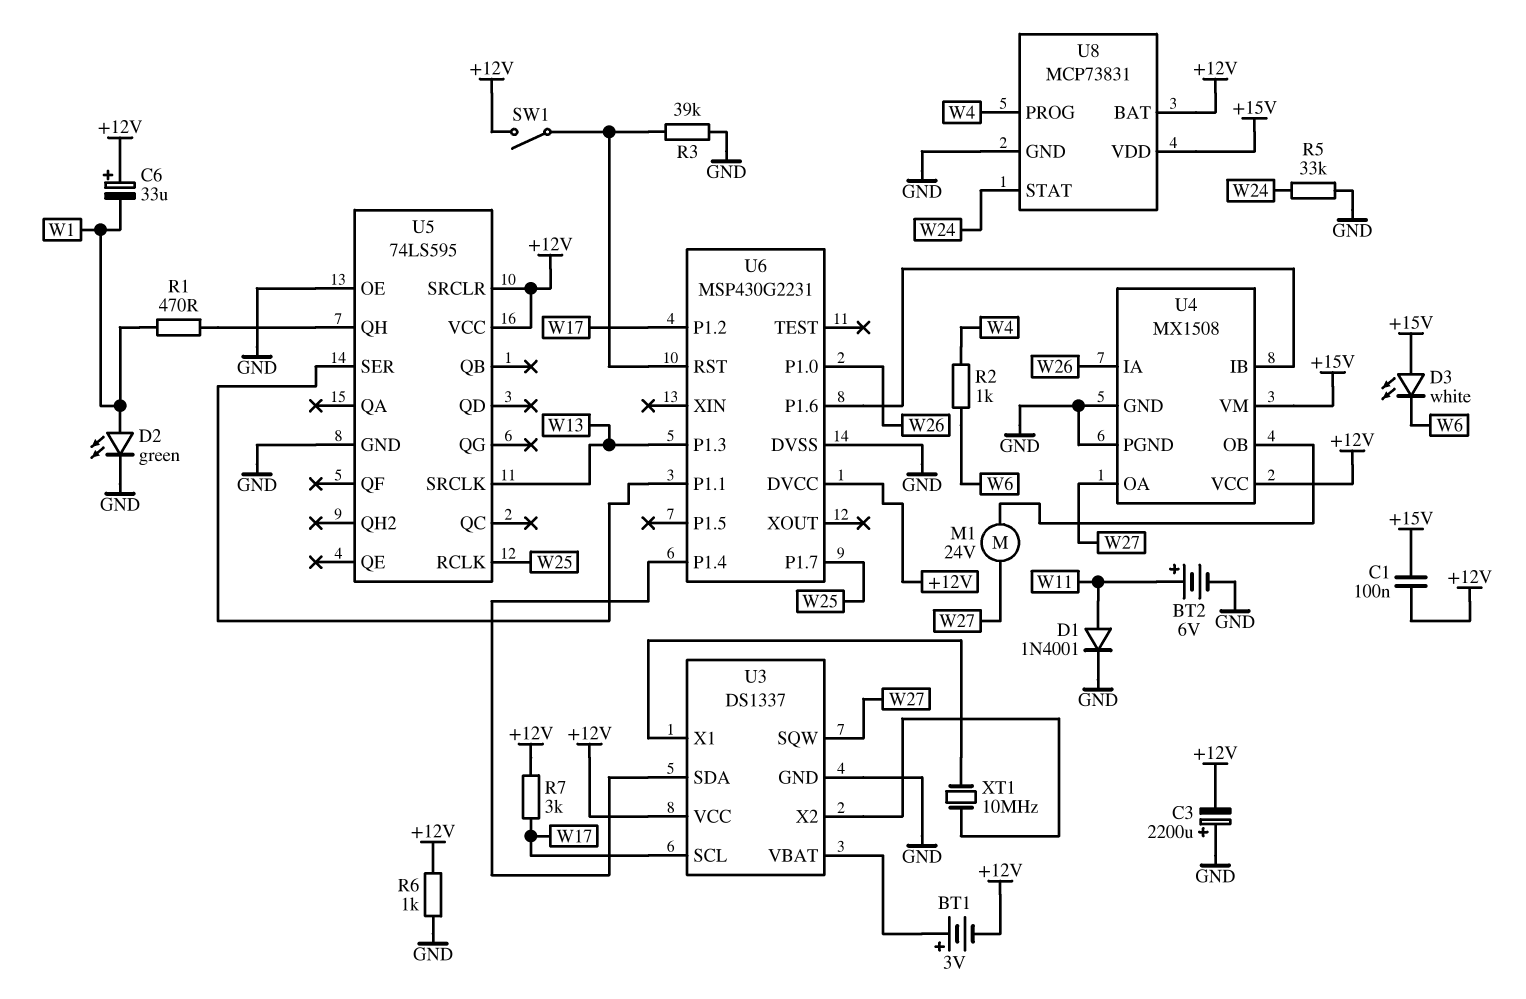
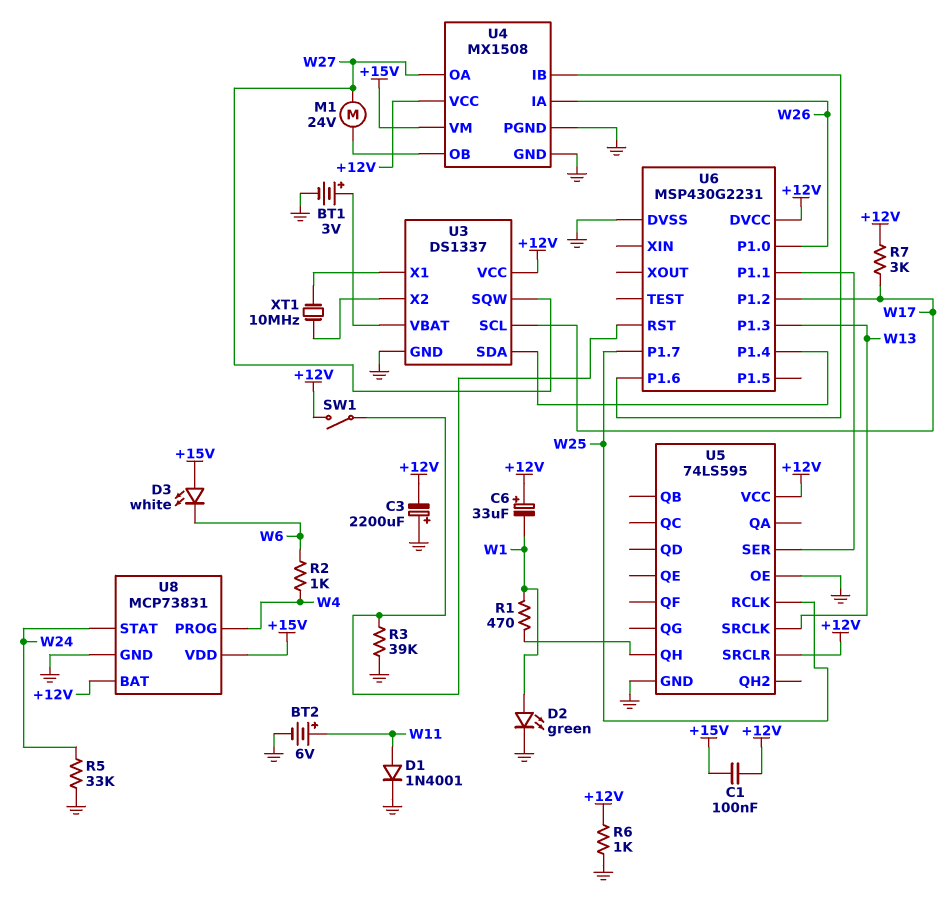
BT1: 3V (plus U3/VBAT, minus +12V) -> 3V (plus U3/VBAT, minus GND)

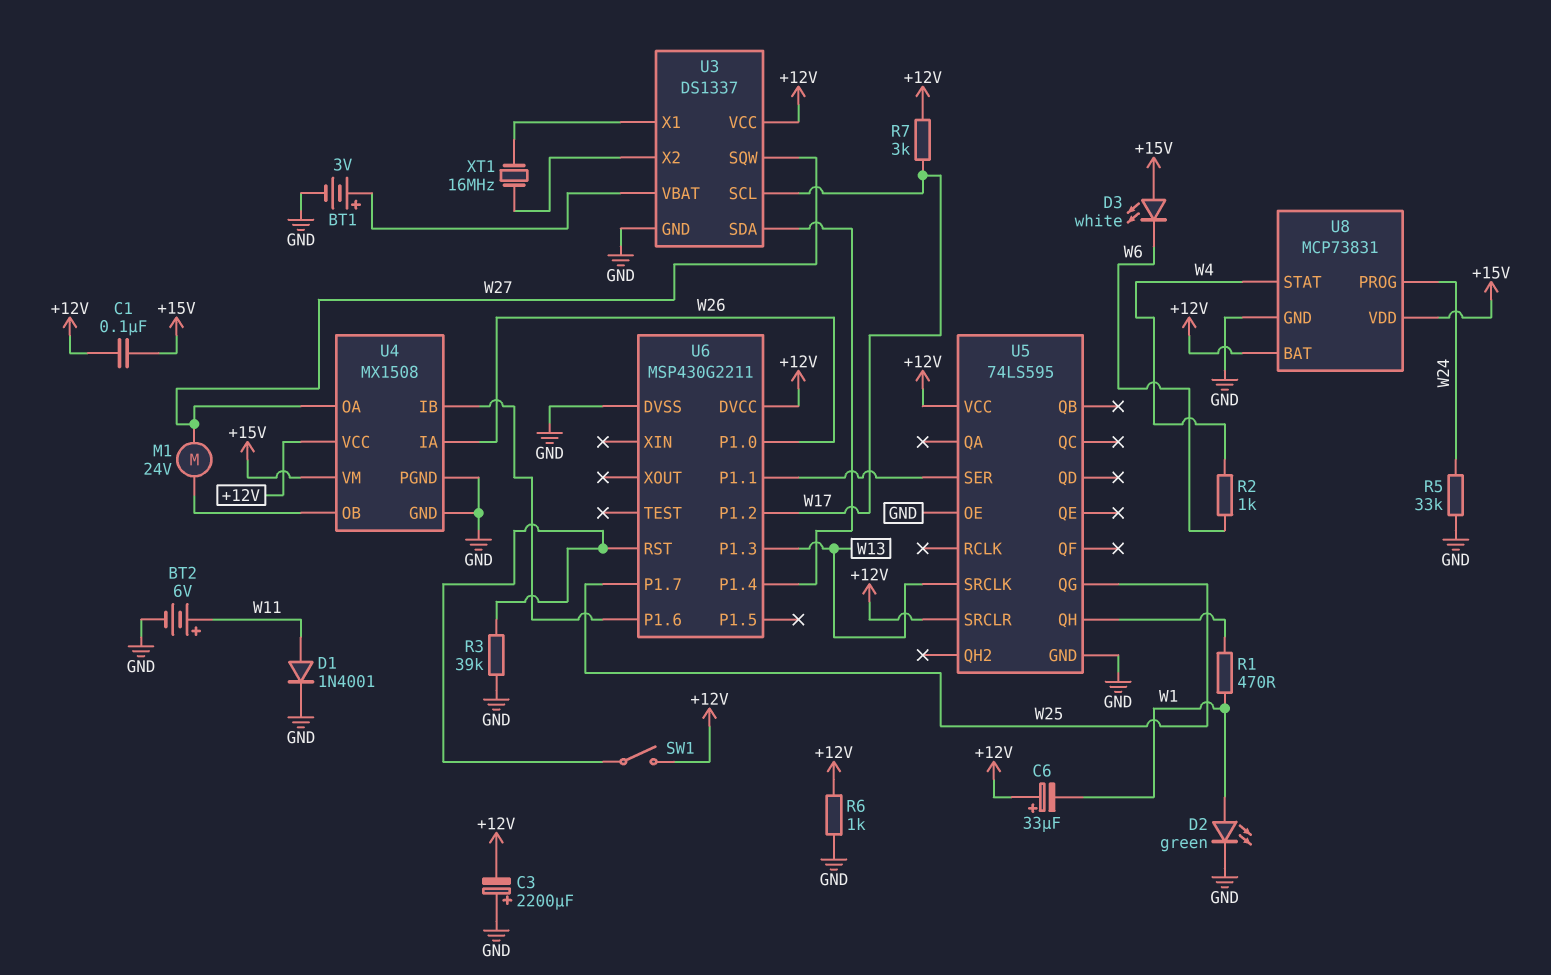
U5 pin QG: none -> W25
U5 pin RCLK: W25 -> none
U6: MSP430G2231 -> MSP430G2211
U8 pin PROG: W4 -> W24
U8 pin STAT: W24 -> W4
XT1: 10MHz (U3/X1, U3/X2) -> 16MHz (U3/X1, U3/X2)

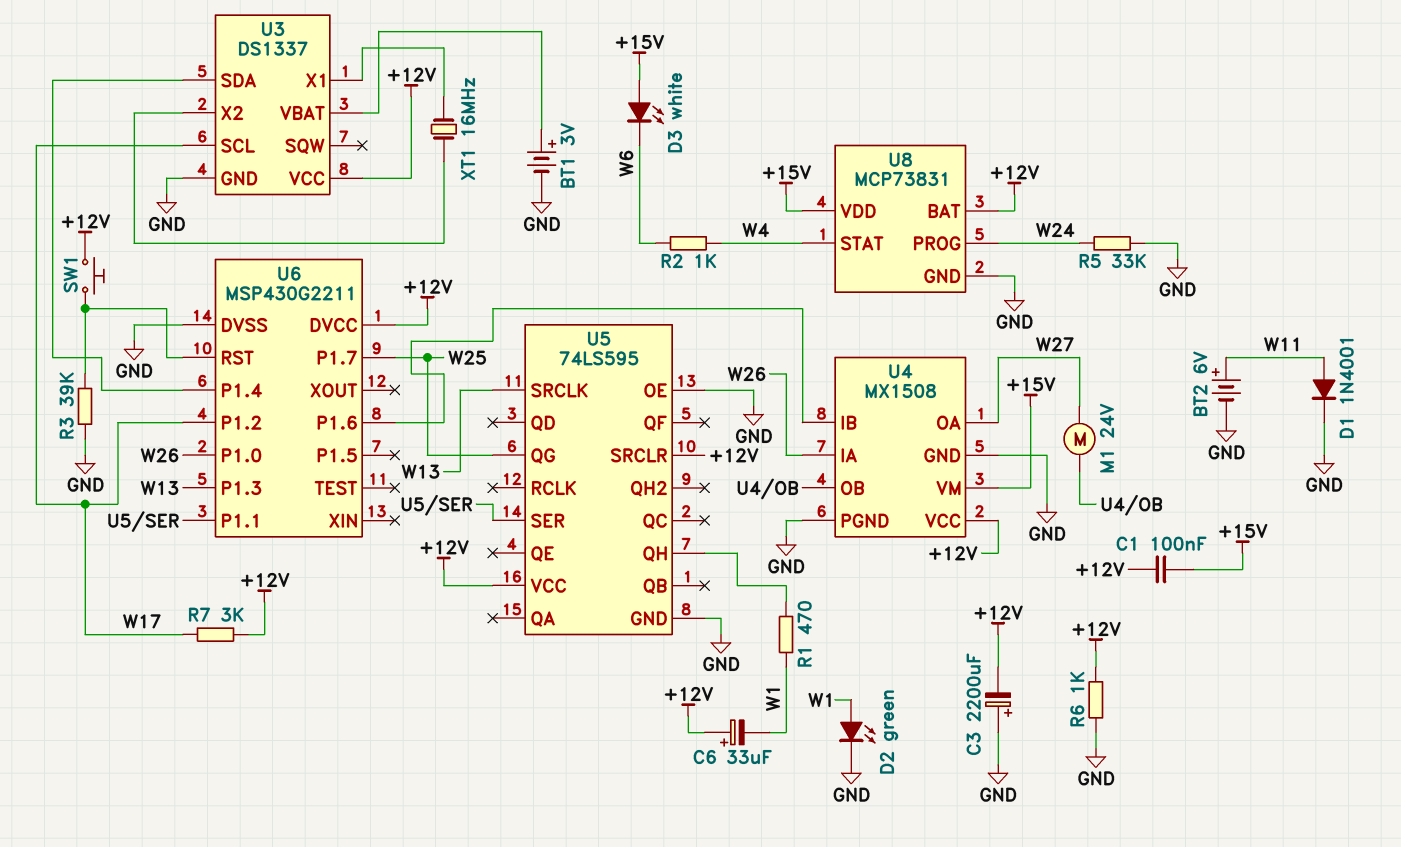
SW1: switch (+12V, U6/RST) -> button (+12V, U6/RST)
U3 pin SQW: W27 -> none

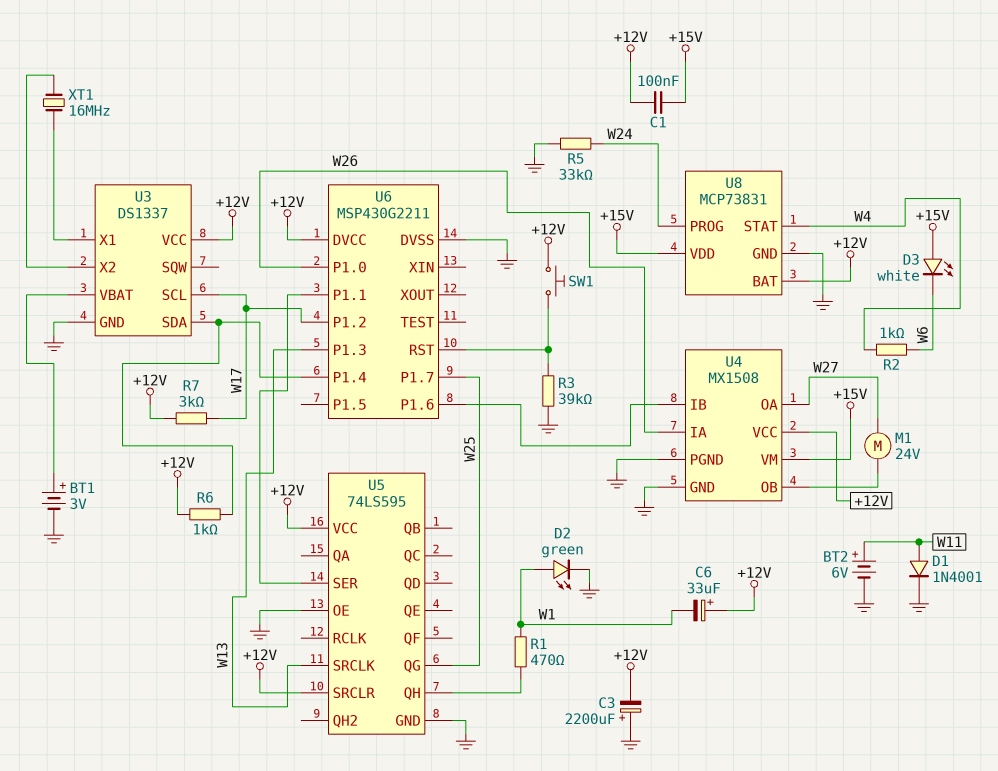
R6: 1k (+12V, GND) -> 1k (+12V, U3/SDA)

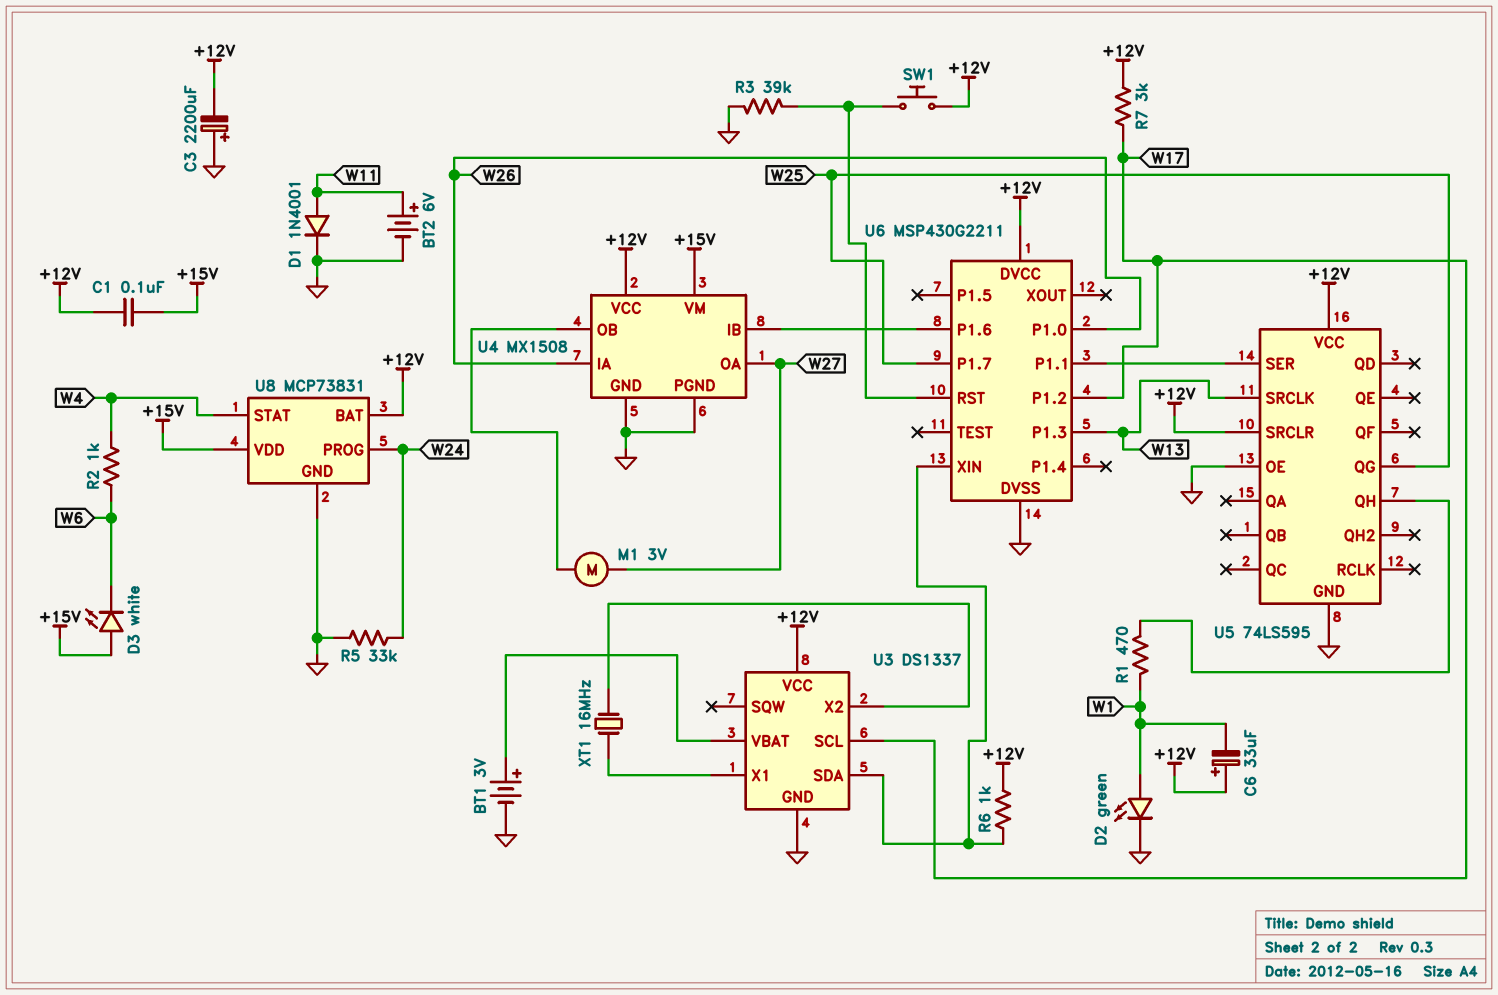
M1: motor 24V (U4/OB, W27) -> motor 3V (U4/OB, W27)
U6 pin P1.4: U3/SDA -> none
U6 pin XIN: none -> U3/SDA

